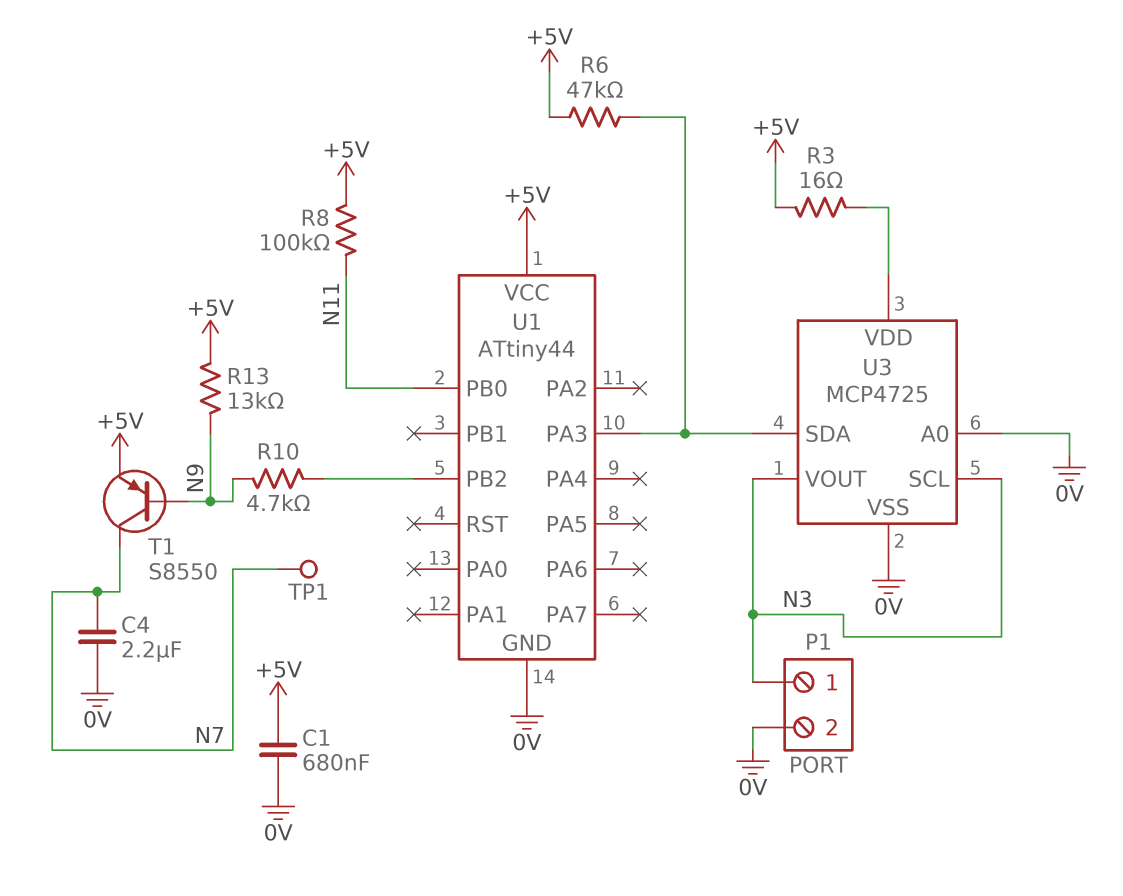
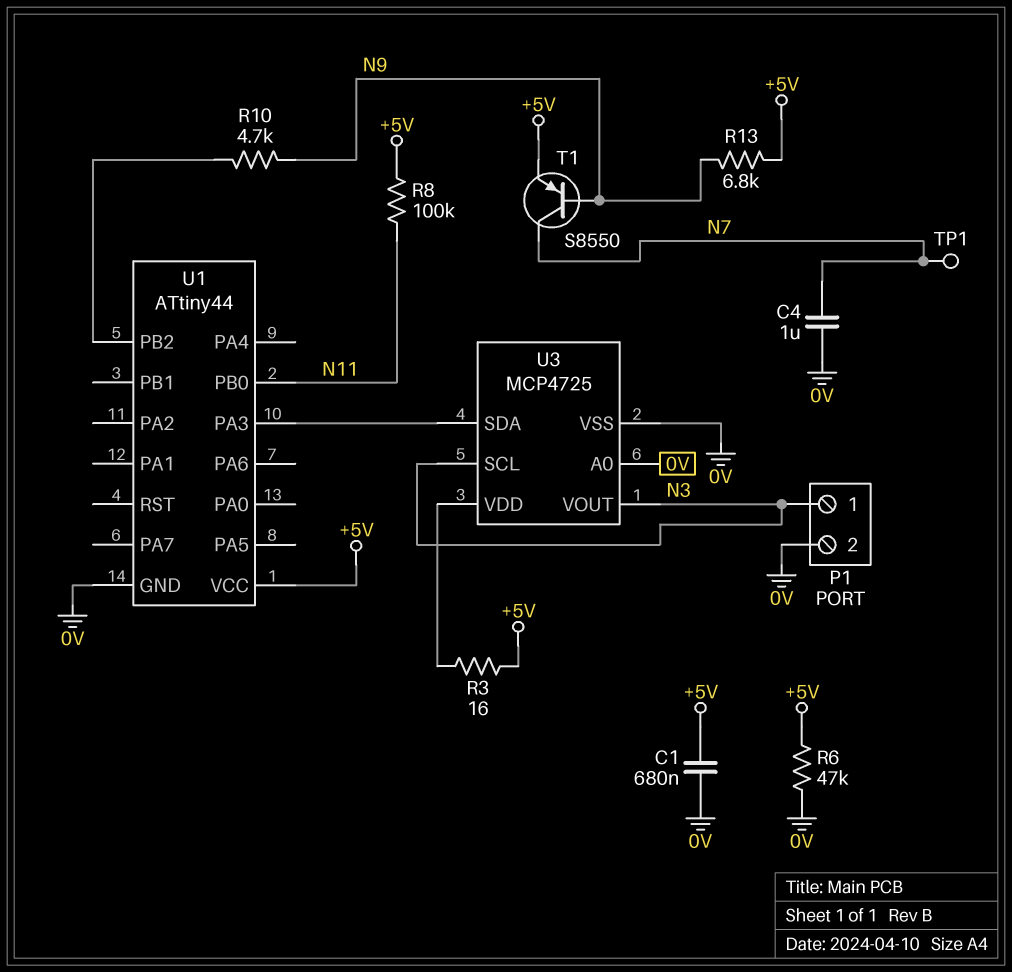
C4: 2.2uF (0V, N7) -> 1uF (0V, N7)
R6: 47k (+5V, U1/PA3) -> 47k (+5V, 0V)
R13: 13k (+5V, N9) -> 6.8k (+5V, N9)

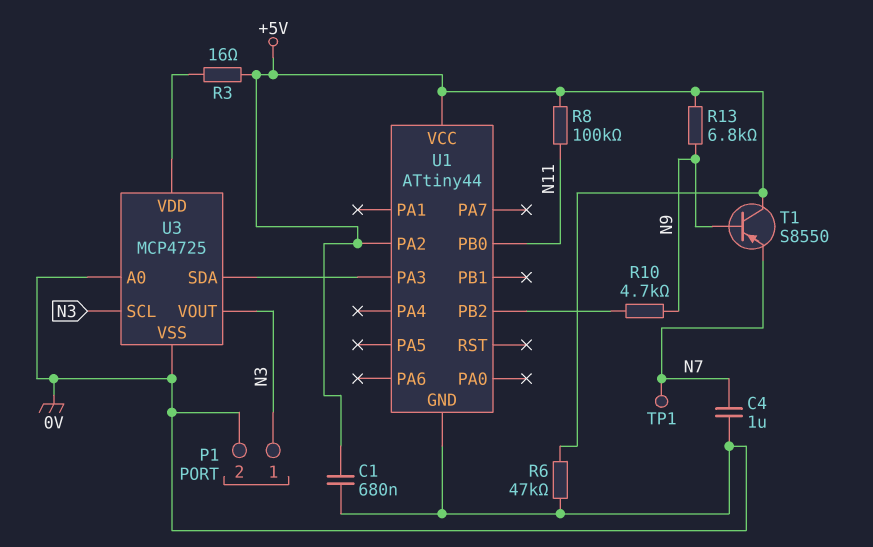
T1: PNP S8550 (B N9, C N7, E +5V) -> PNP S8550 (B N9, C +5V, E N7)
U1 pin PA2: none -> +5V

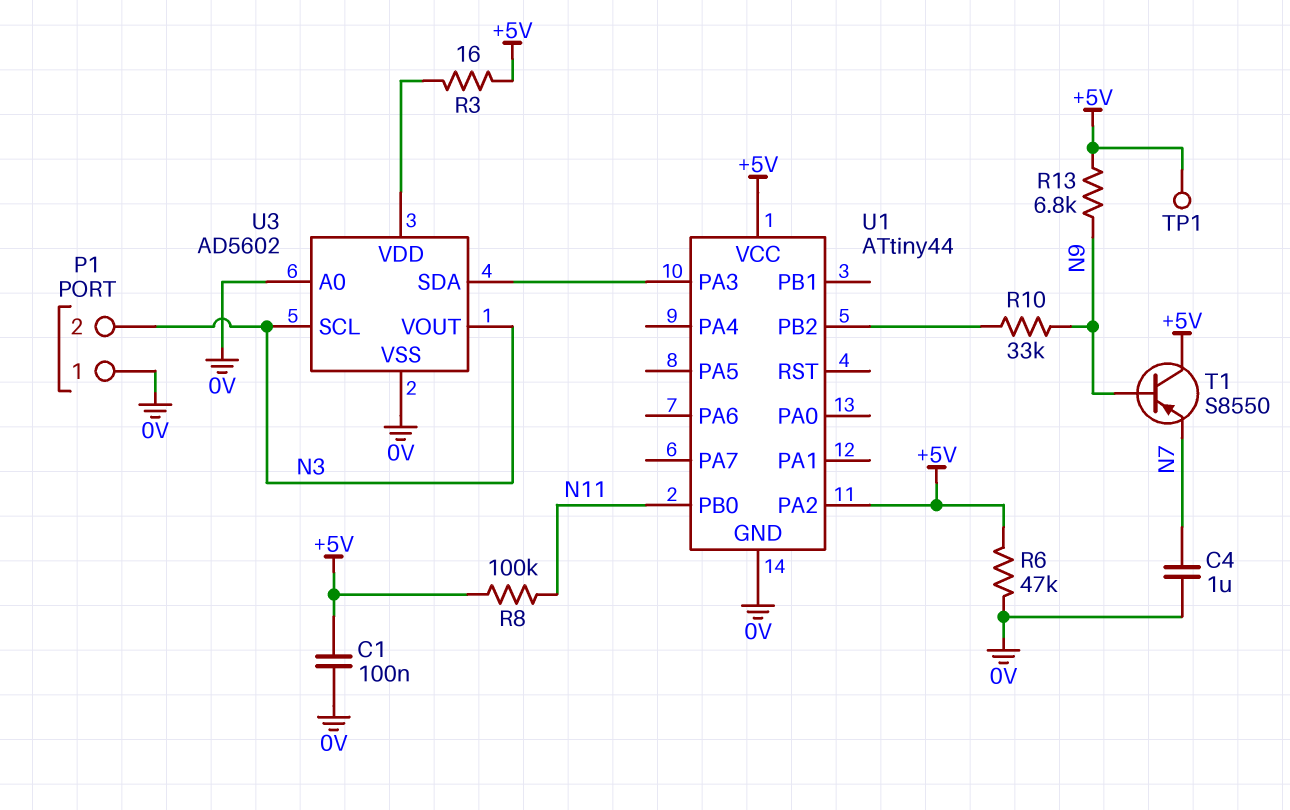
C1: 680nF (+5V, 0V) -> 100nF (+5V, 0V)
P1 pin 1: N3 -> 0V
P1 pin 2: 0V -> N3
R10: 4.7k (N9, U1/PB2) -> 33k (N9, U1/PB2)
TP1: test point (N7) -> test point (+5V)
U3: MCP4725 -> AD5602

